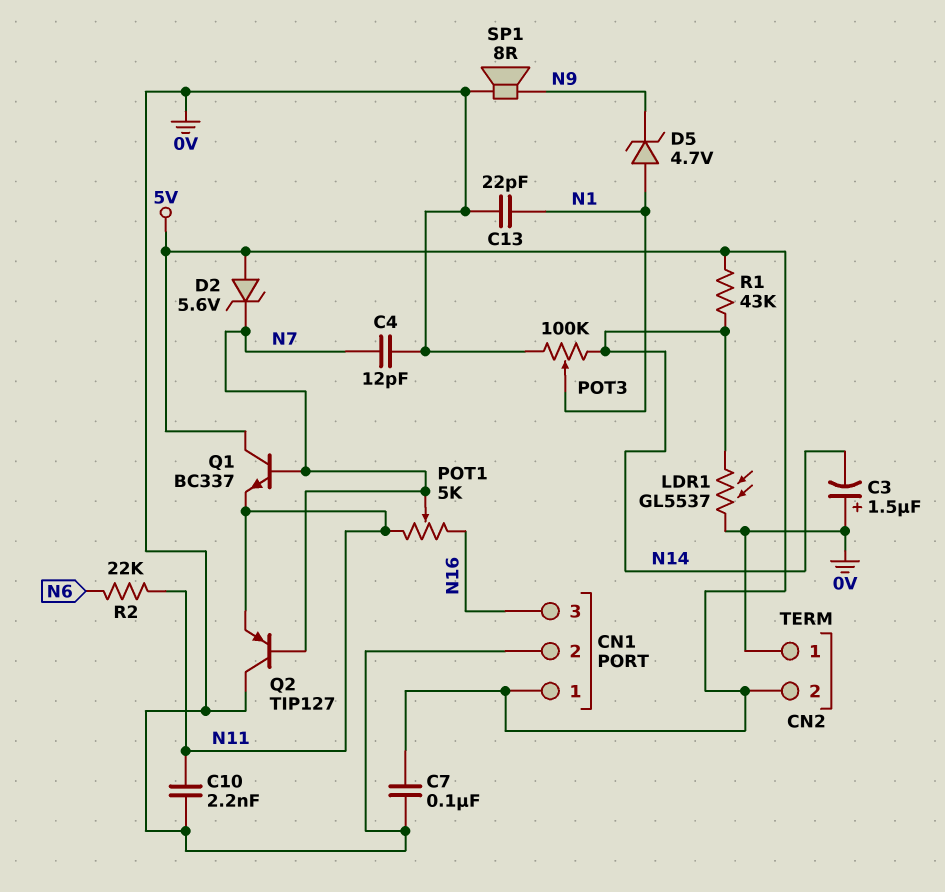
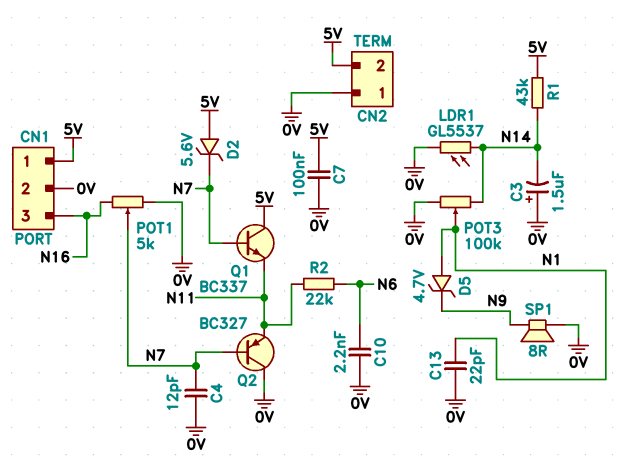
C10: 2.2nF (0V, N11) -> 2.2nF (0V, N6)
POT1: 5k (N11, N16, wiper N7) -> 5k (0V, N16, wiper N7)
Q2: PNP TIP127 (B N7, C 0V, E N11) -> PNP BC327 (B N7, C 0V, E N11)

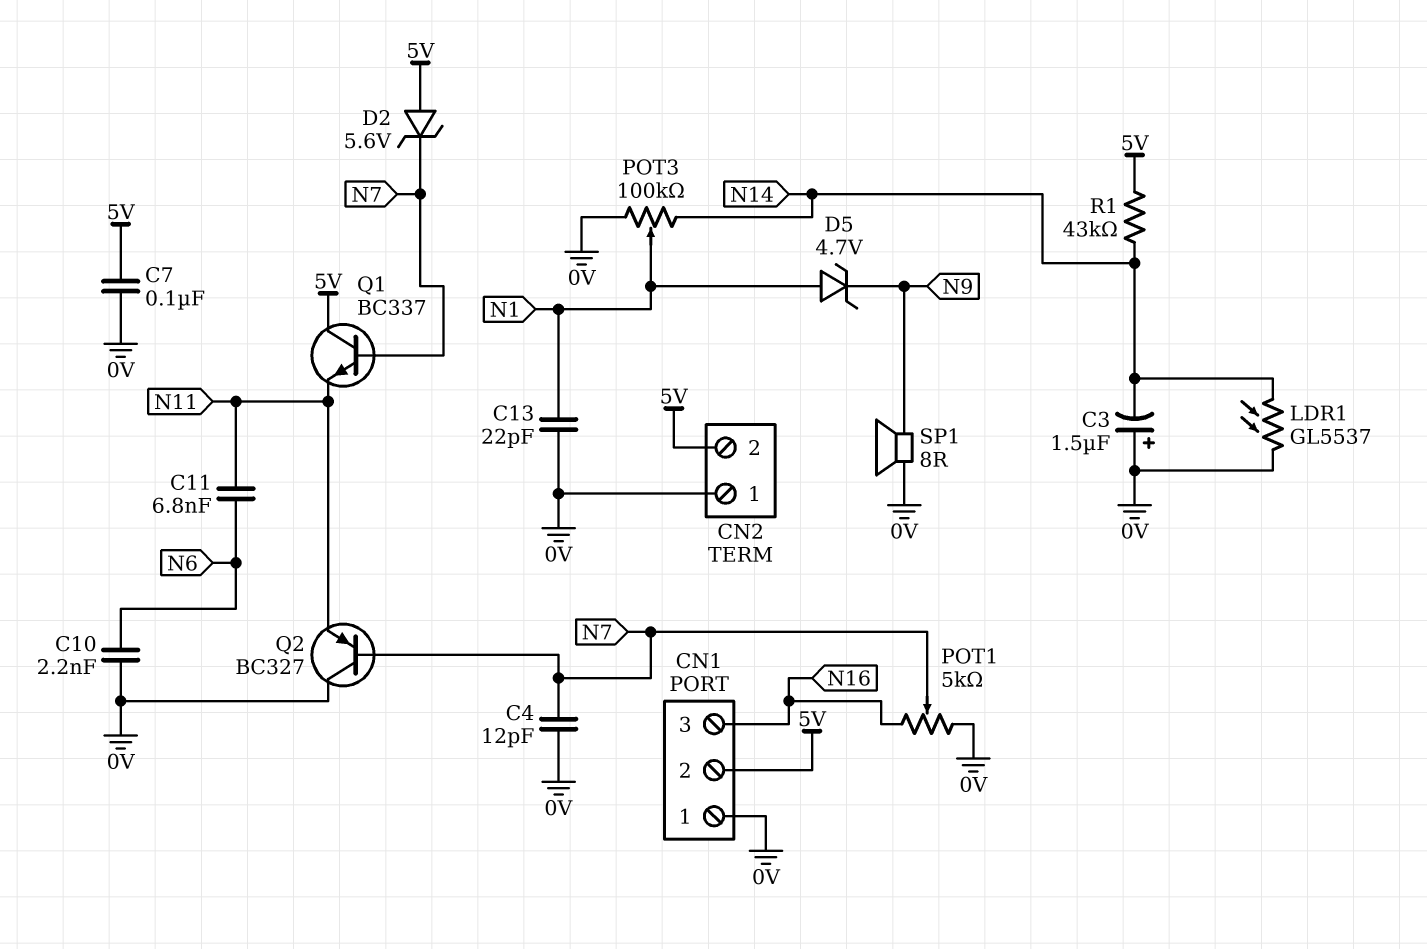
C11: none -> 6.8nF (N6, N11)
CN1 pin 1: 5V -> 0V
CN1 pin 2: 0V -> 5V
R2: 22k (N6, N11) -> none

